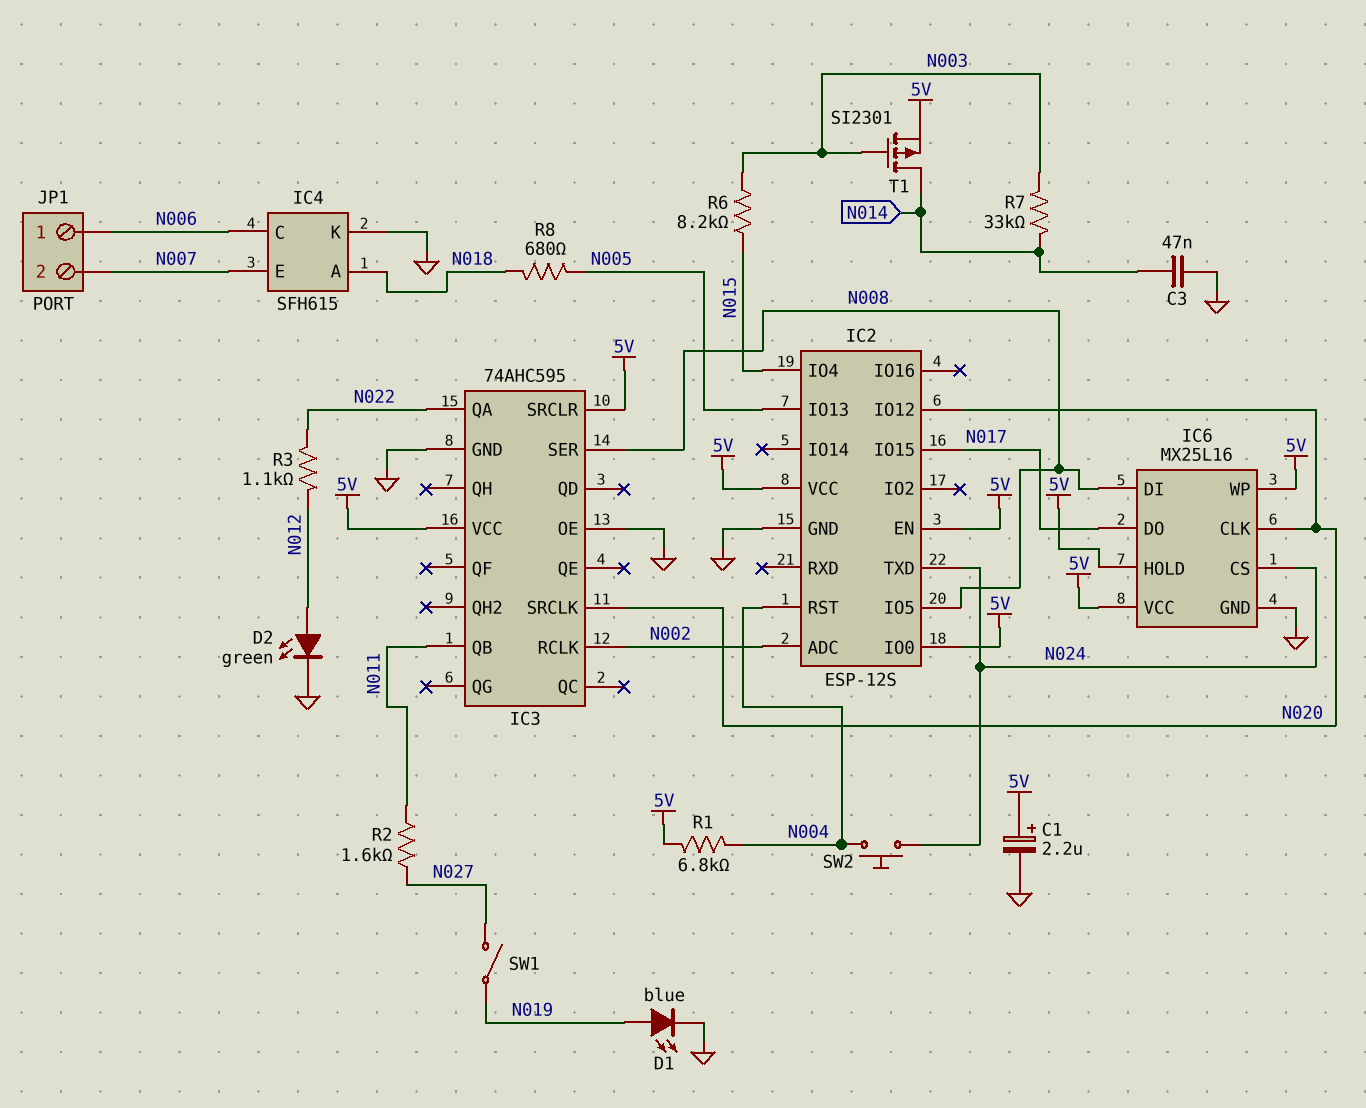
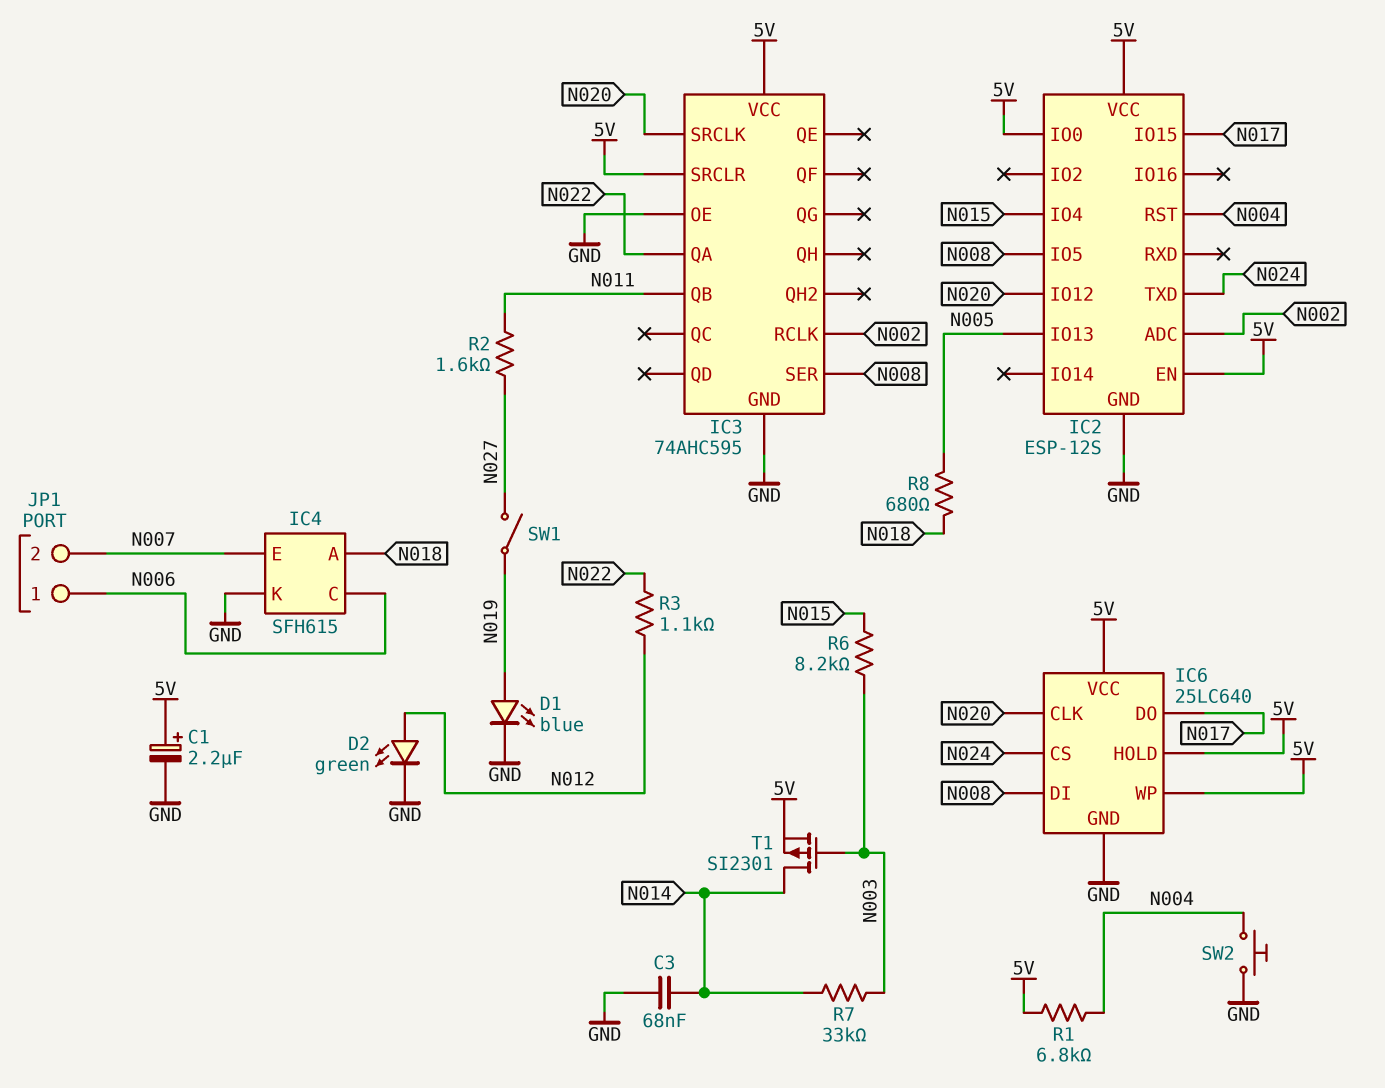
C3: 47nF (GND, N014) -> 68nF (GND, N014)
IC6: MX25L16 -> 25LC640
SW2: button (N004, N024) -> button (GND, N004)

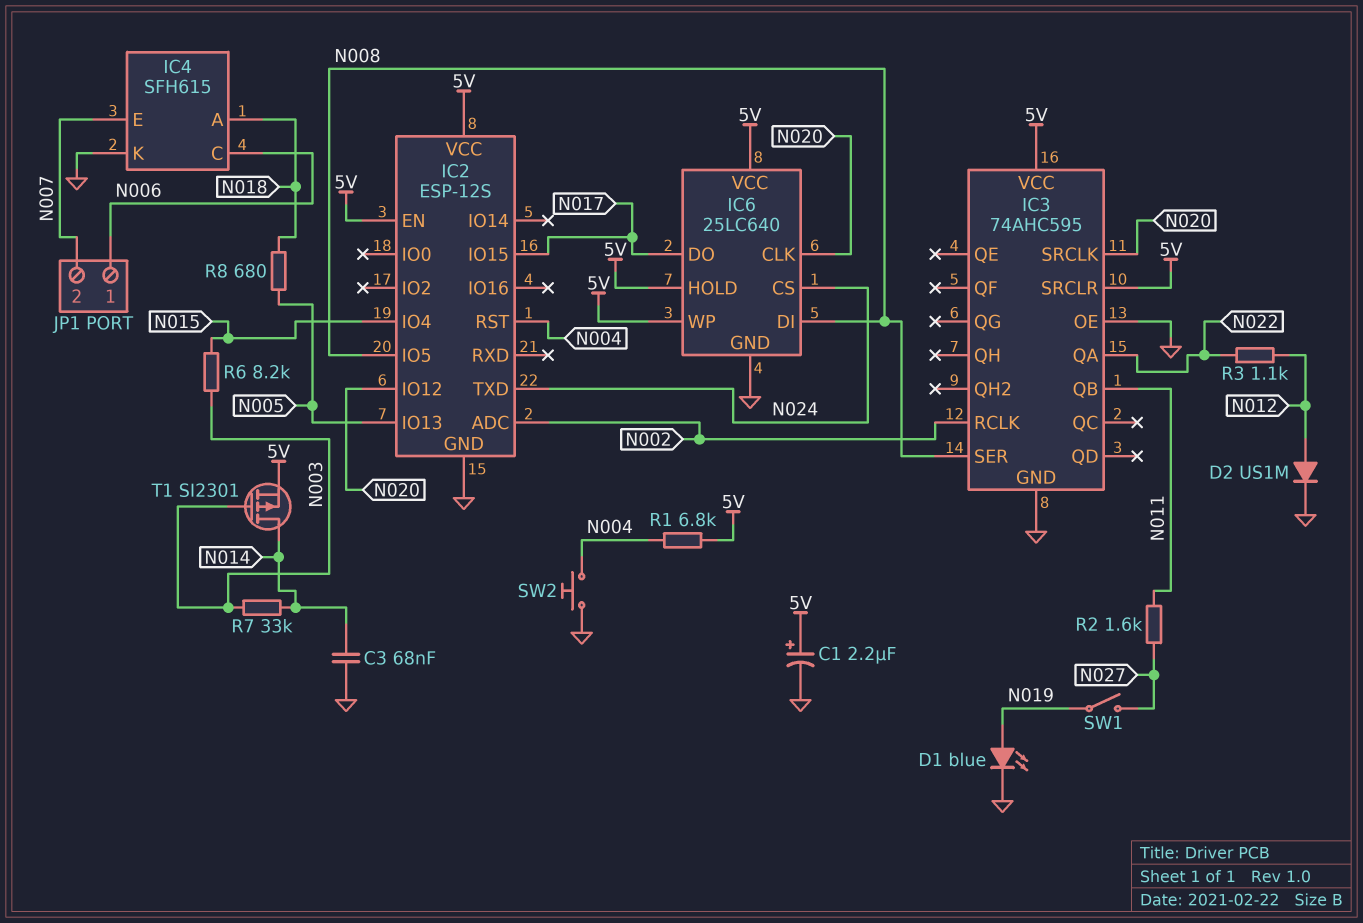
D2: LED green (A N012, K GND) -> diode US1M (A N012, K GND)
IC2 pin IO0: 5V -> none

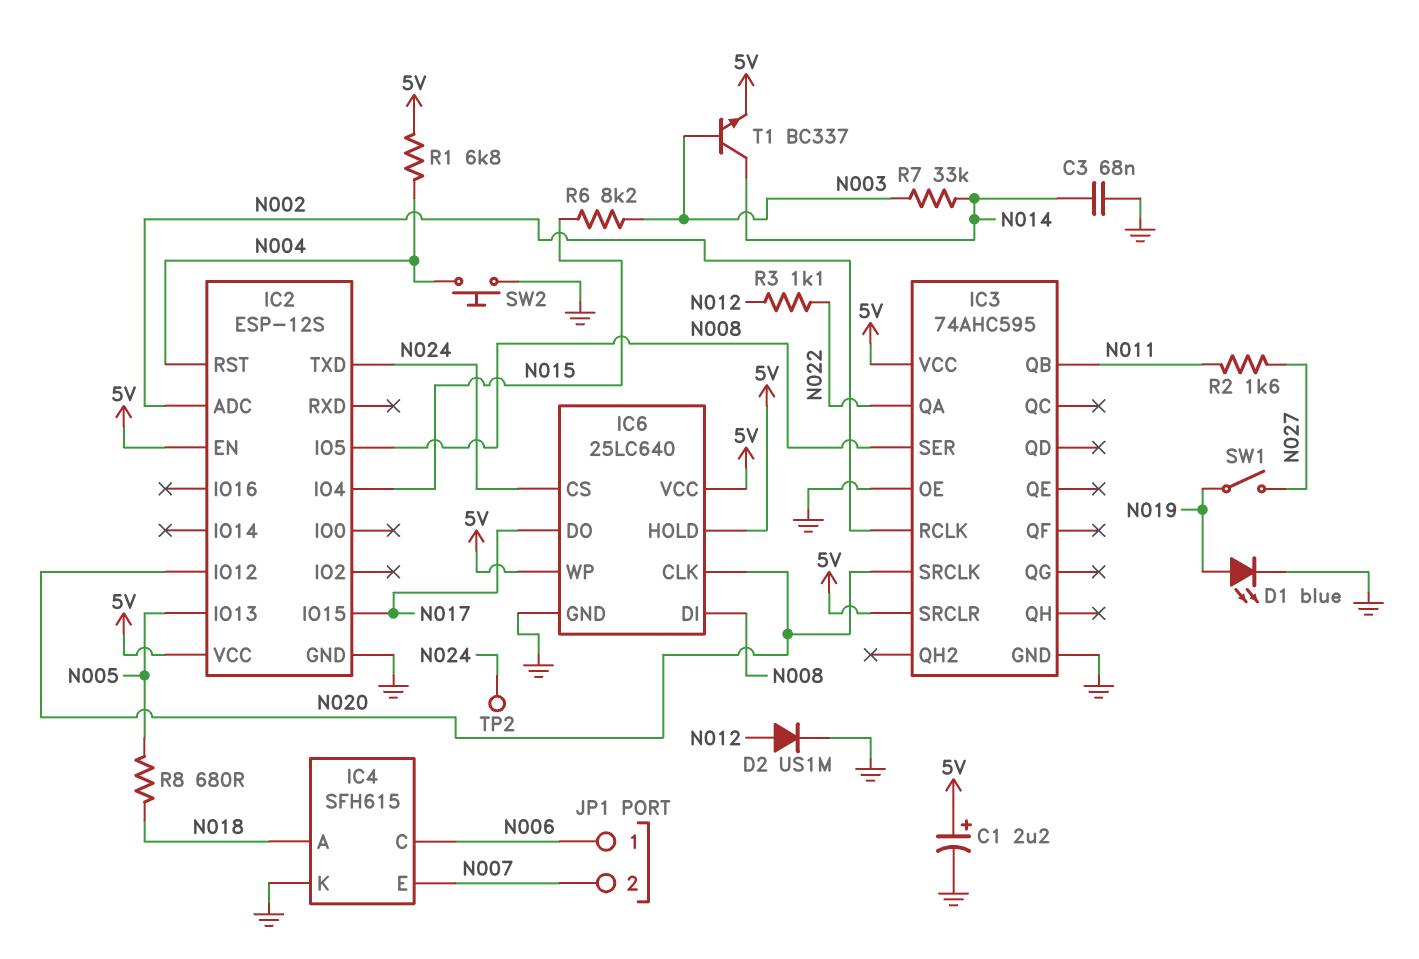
T1: PMOS SI2301 (G N003, D N014, S 5V) -> NPN BC337 (B N003, C N014, E 5V)
TP2: none -> test point (N024)

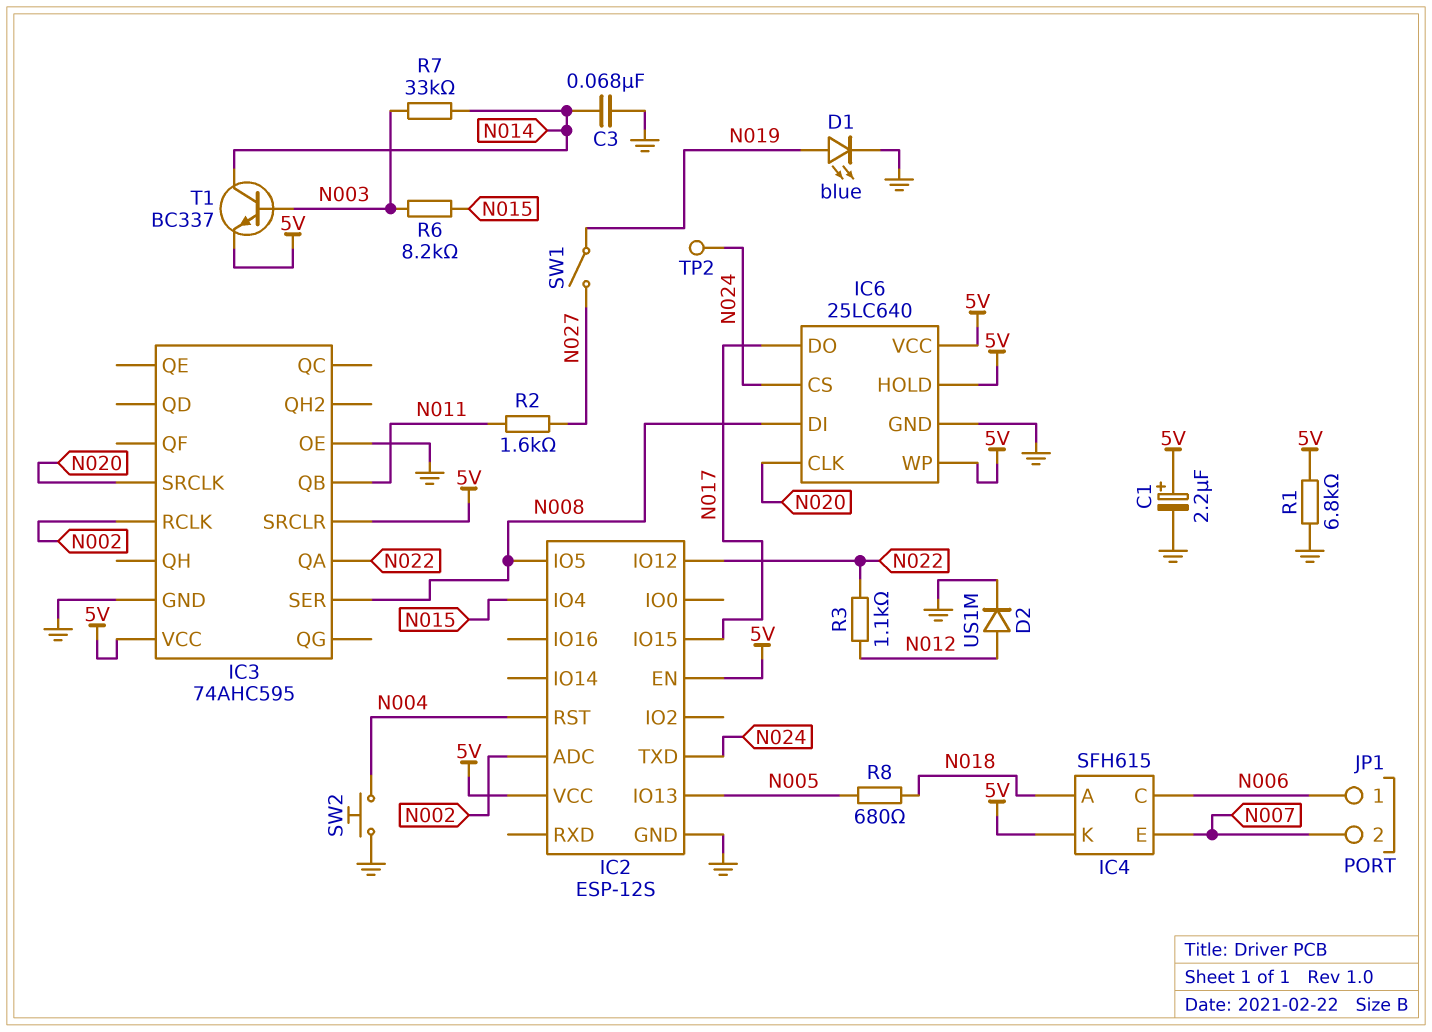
IC2 pin IO12: N020 -> N022
IC4 pin K: GND -> 5V
R1: 6.8k (5V, N004) -> 6.8k (5V, GND)

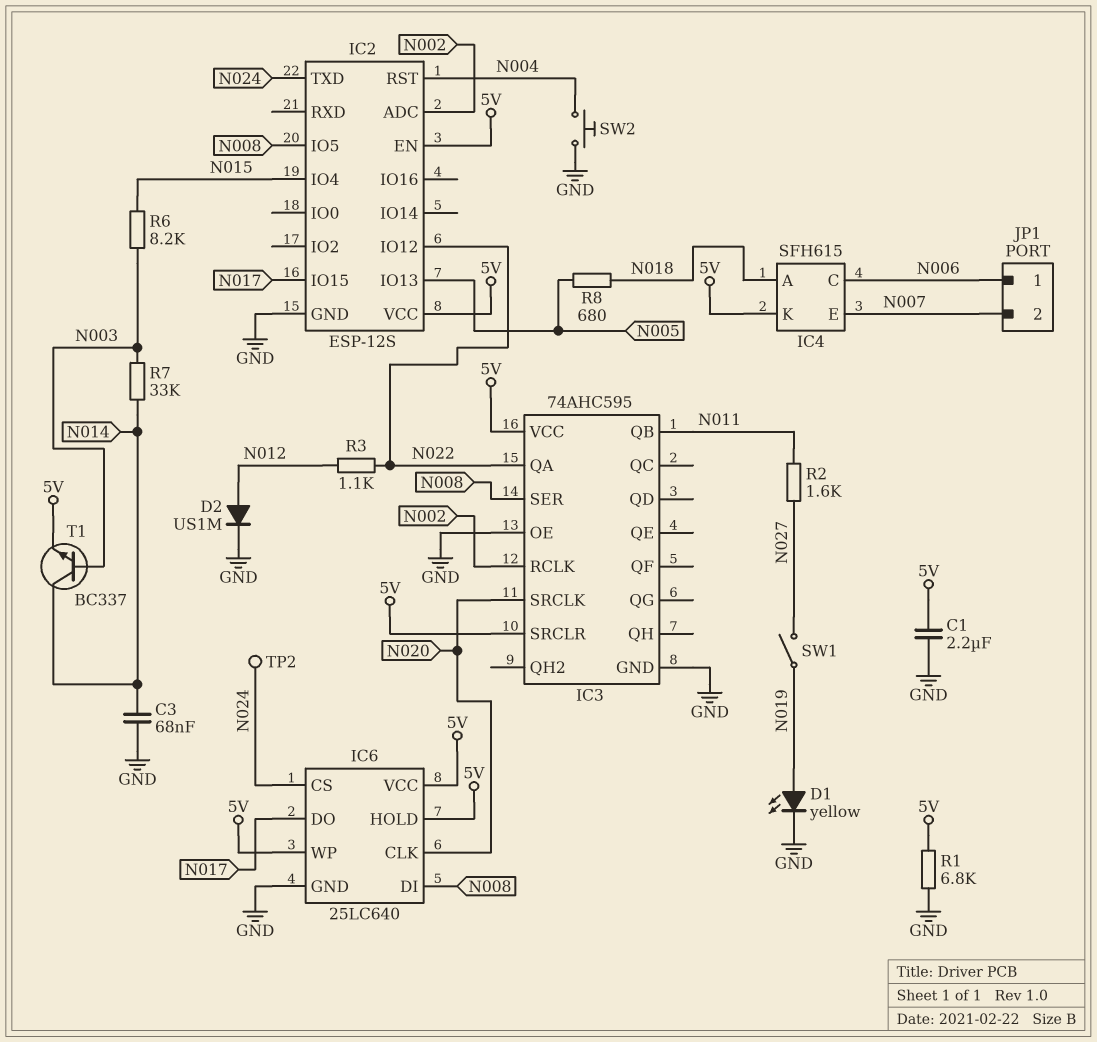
C1: 2.2uF (plus 5V, minus GND) -> 2.2uF (5V, GND)
D1: LED blue (A N019, K GND) -> LED yellow (A N019, K GND)

